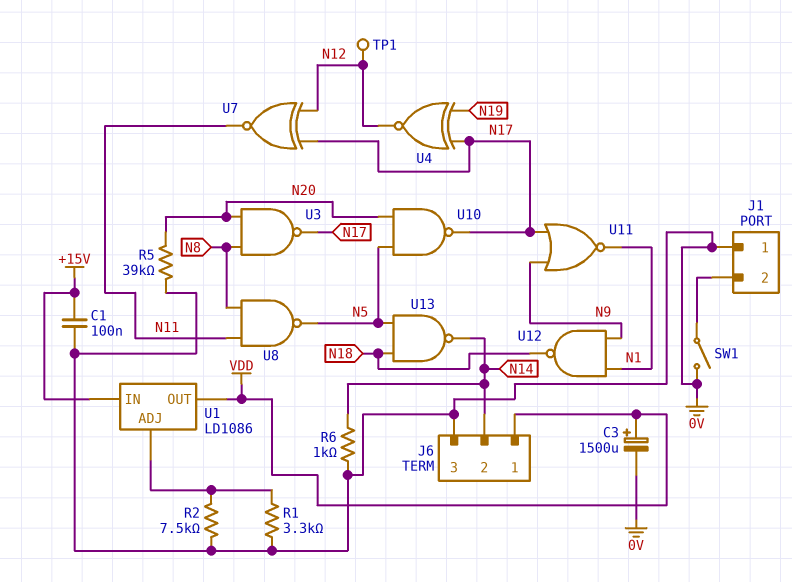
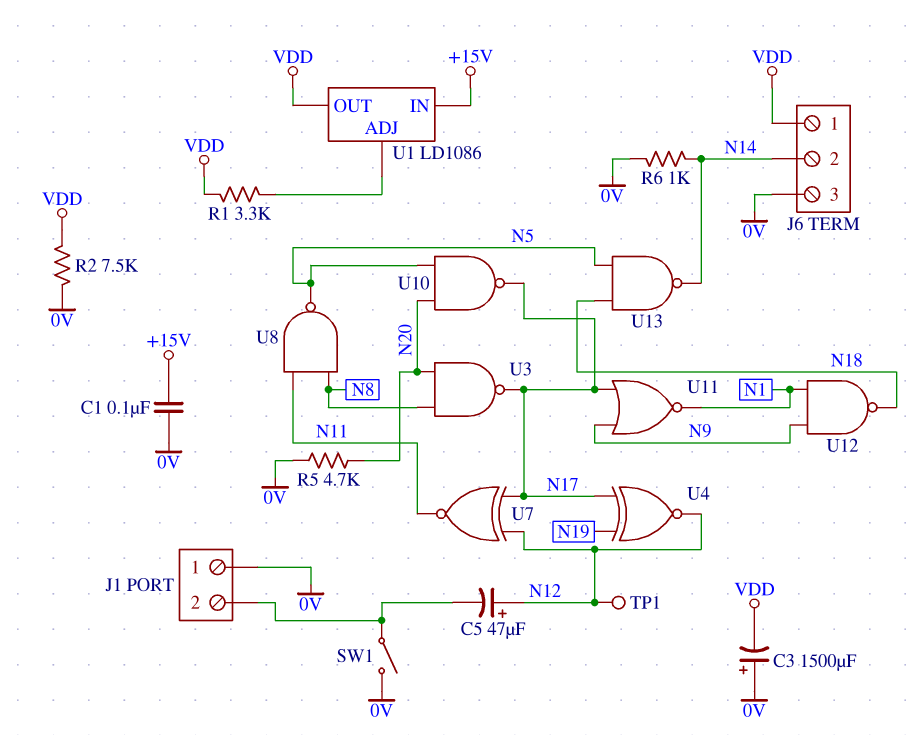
C3: 1500uF (plus VDD, minus 0V) -> 1500uF (plus 0V, minus VDD)
C5: none -> 47uF (plus N12, minus J1/2)
R1: 3.3k (0V, U1/ADJ) -> 3.3k (U1/ADJ, VDD)
R2: 7.5k (0V, U1/ADJ) -> 7.5k (0V, VDD)
R5: 39k (0V, N20) -> 4.7k (0V, N20)

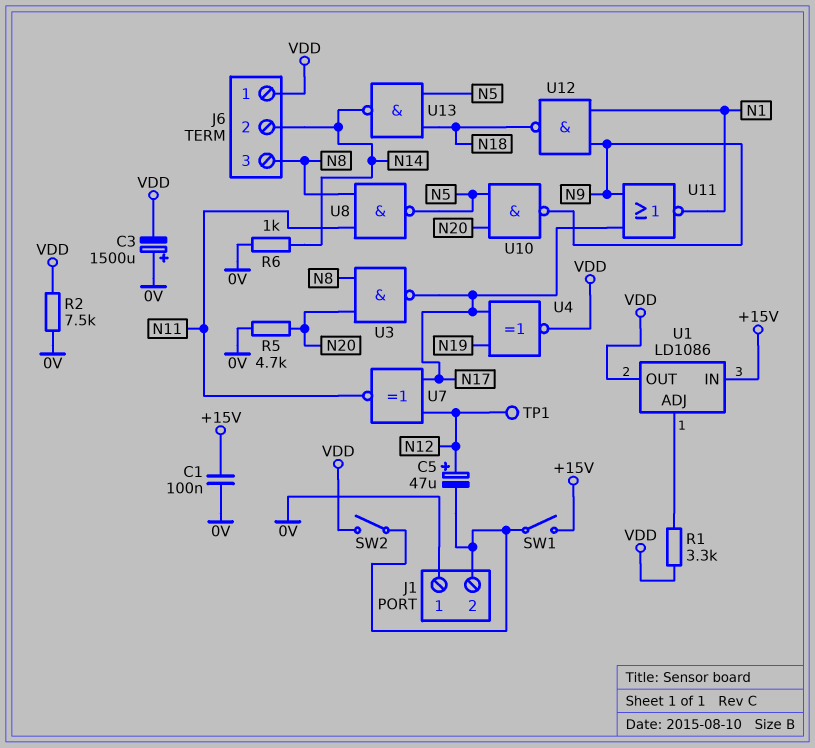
J6 pin 3: 0V -> N8
SW1: switch (0V, J1/2) -> switch (+15V, J1/2)
SW2: none -> switch (J1/2, VDD)
U4: XNOR (in N17, in N19, out N12) -> XNOR (in N17, in N19, out VDD)
U10: NAND (in N5, in N20, out N17) -> NAND (in N5, in N20, out N9)

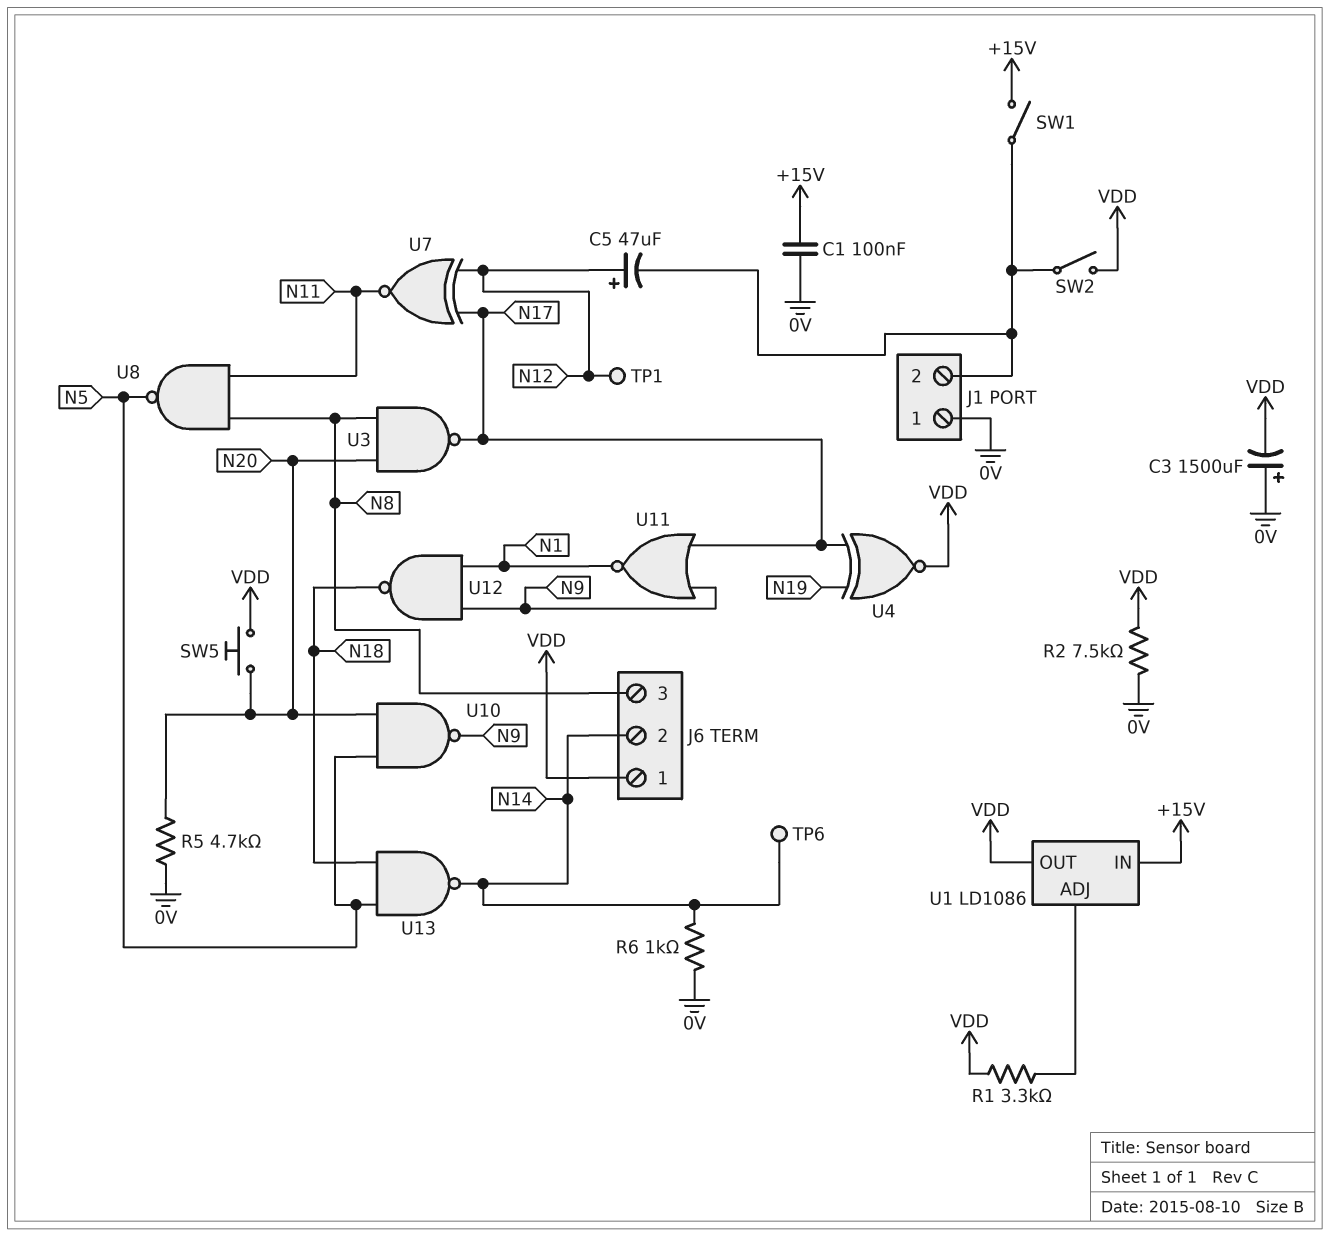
SW5: none -> button (N20, VDD)
TP6: none -> test point (N14)

